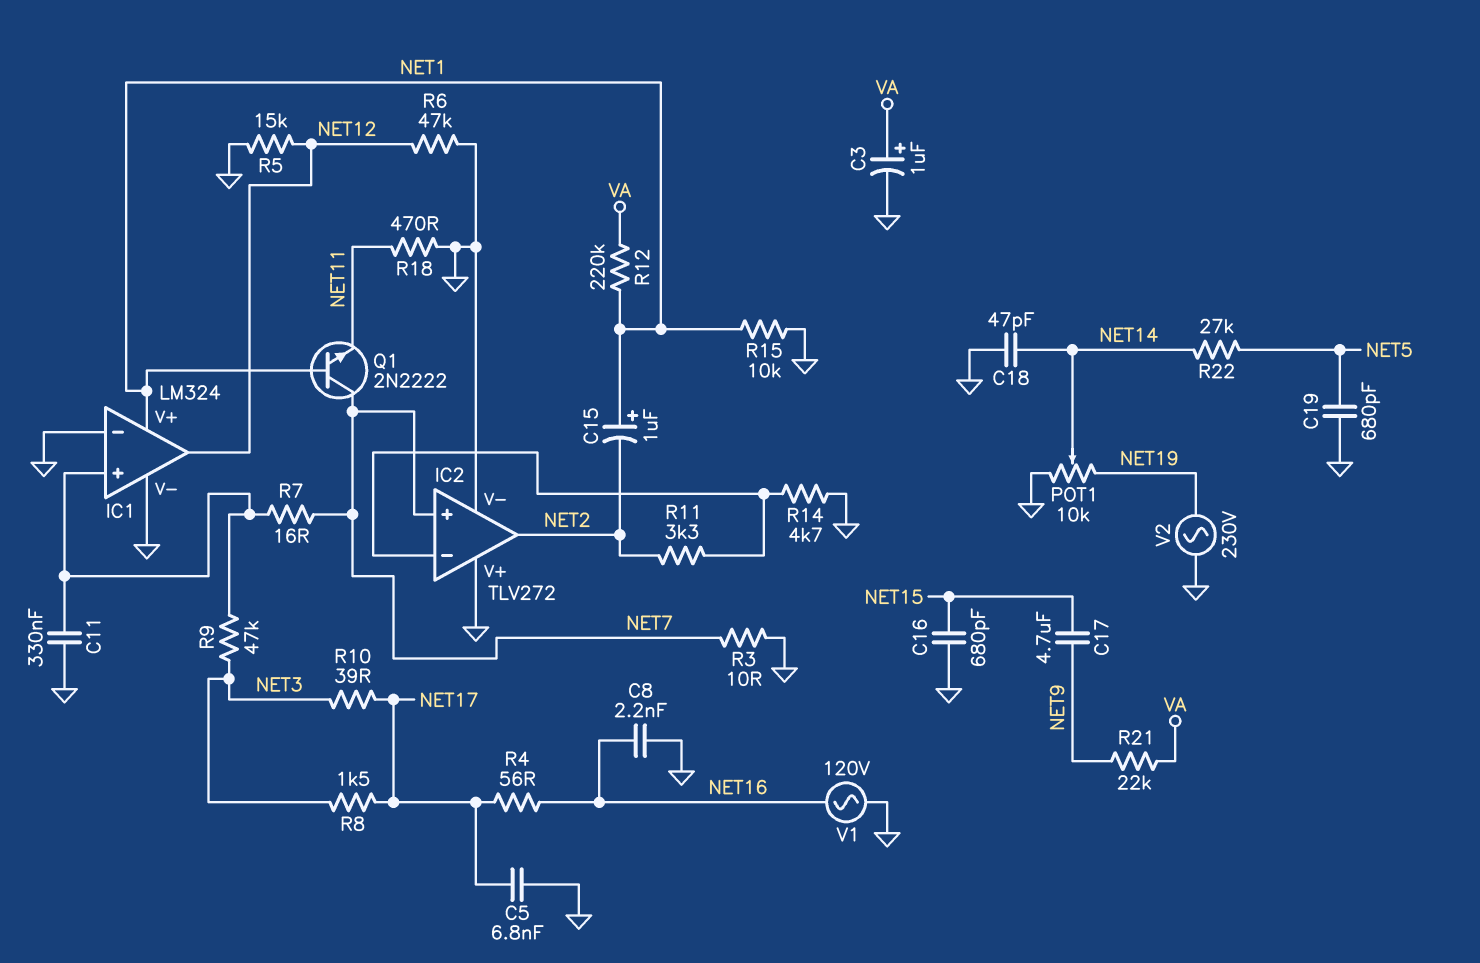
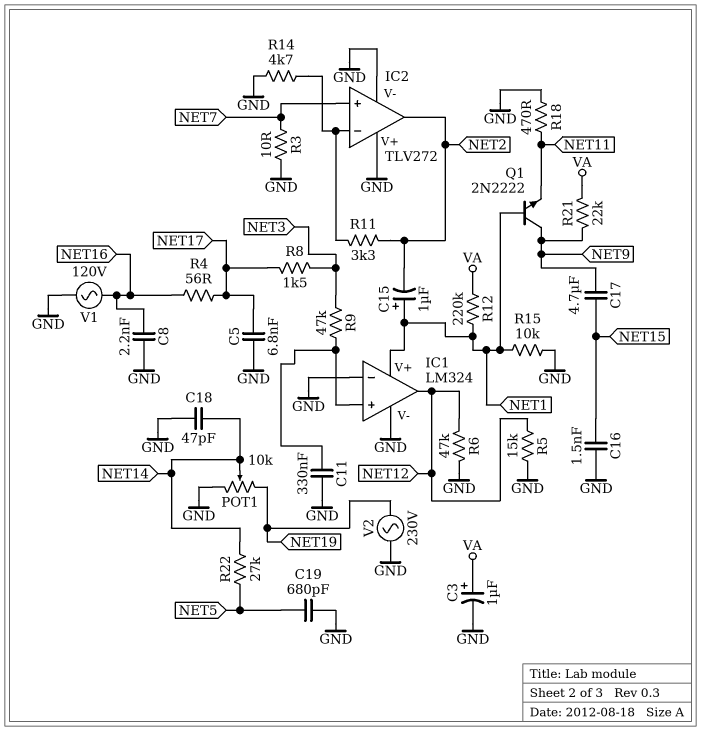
C16: 680pF (GND, NET15) -> 1.5nF (GND, NET15)
Q1: NPN 2N2222 (B NET1, C NET7, E NET11) -> NPN 2N2222 (B NET1, C NET9, E NET11)
R7: 16 (IC1/in+, NET7) -> none
R10: 39 (NET3, NET17) -> none

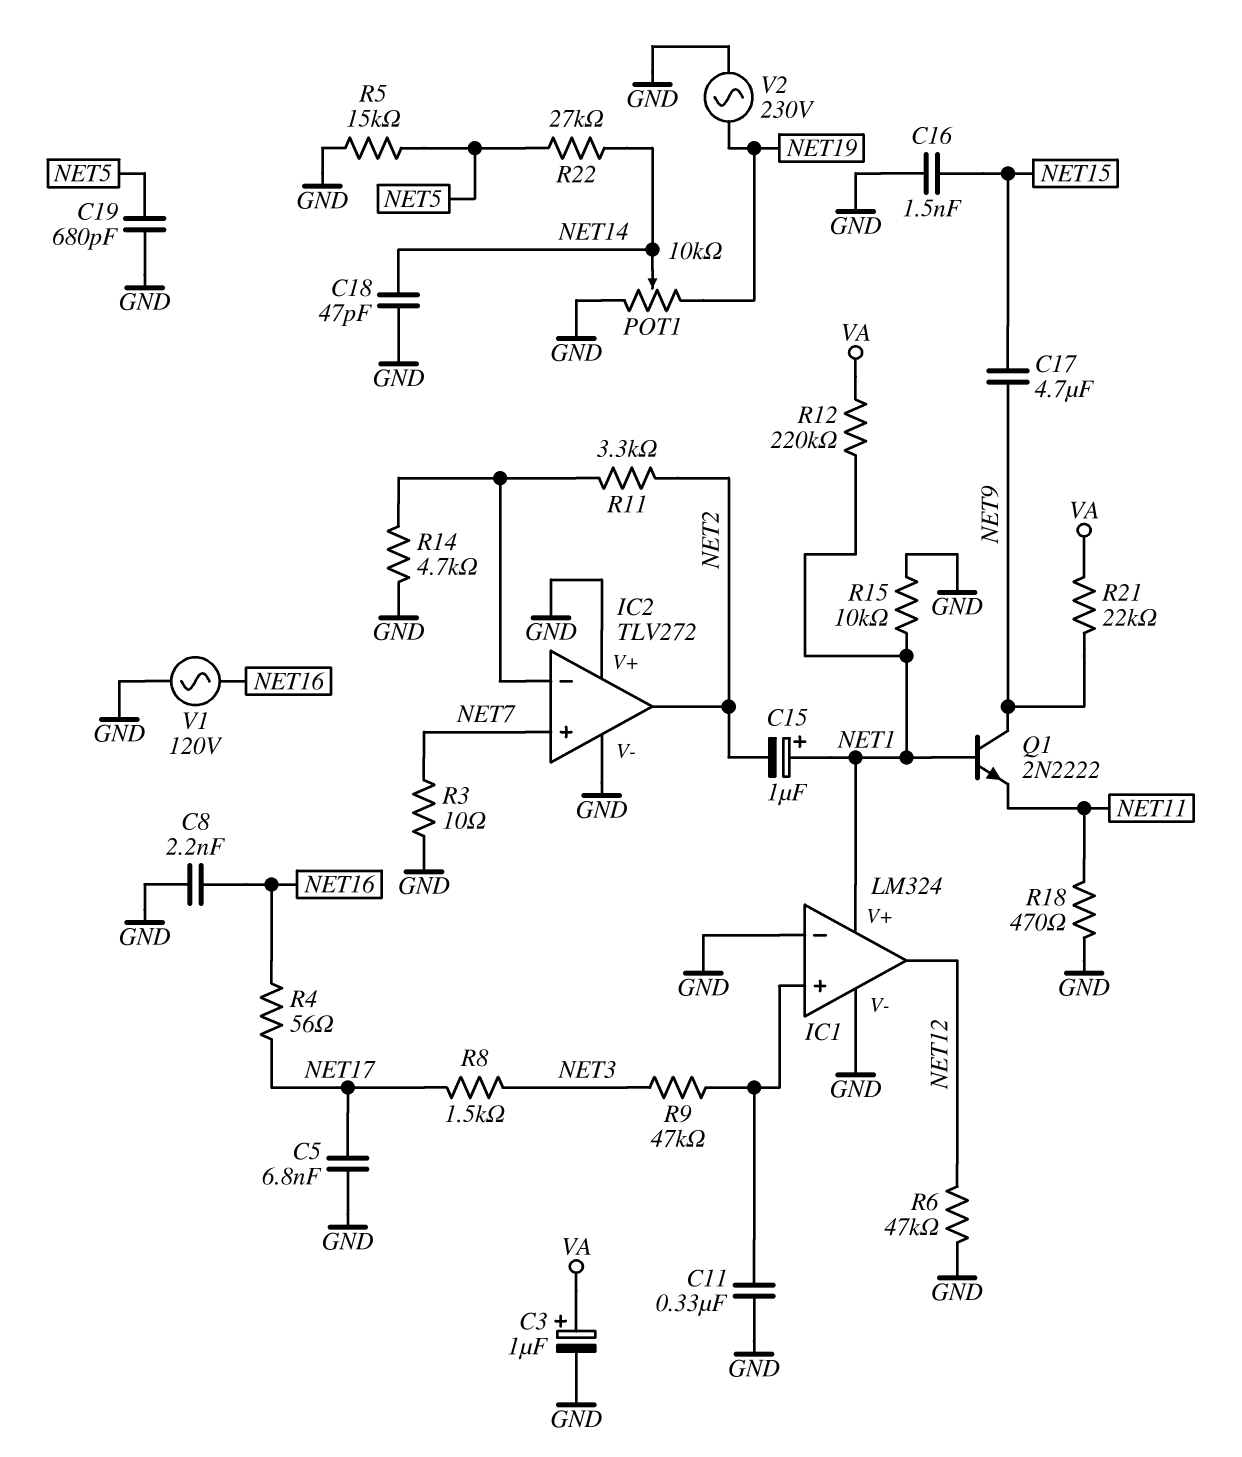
R5: 15k (GND, NET12) -> 15k (GND, NET5)

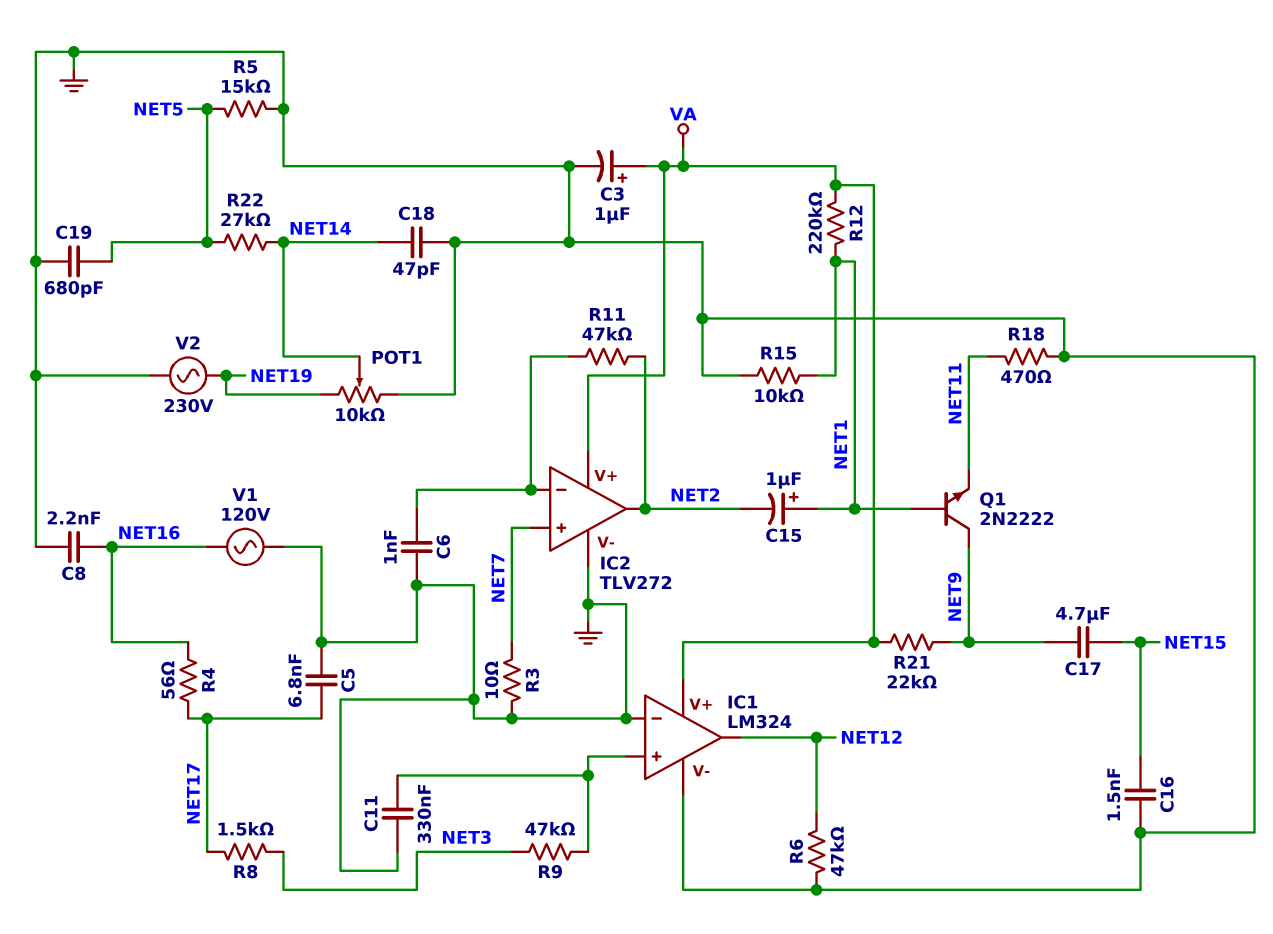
C6: none -> 1nF (GND, IC2/in-)
IC1 pin V+: NET1 -> VA
IC2 pin V+: GND -> VA
R11: 3.3k (IC2/in-, NET2) -> 47k (IC2/in-, NET2)
R14: 4.7k (GND, IC2/in-) -> none

